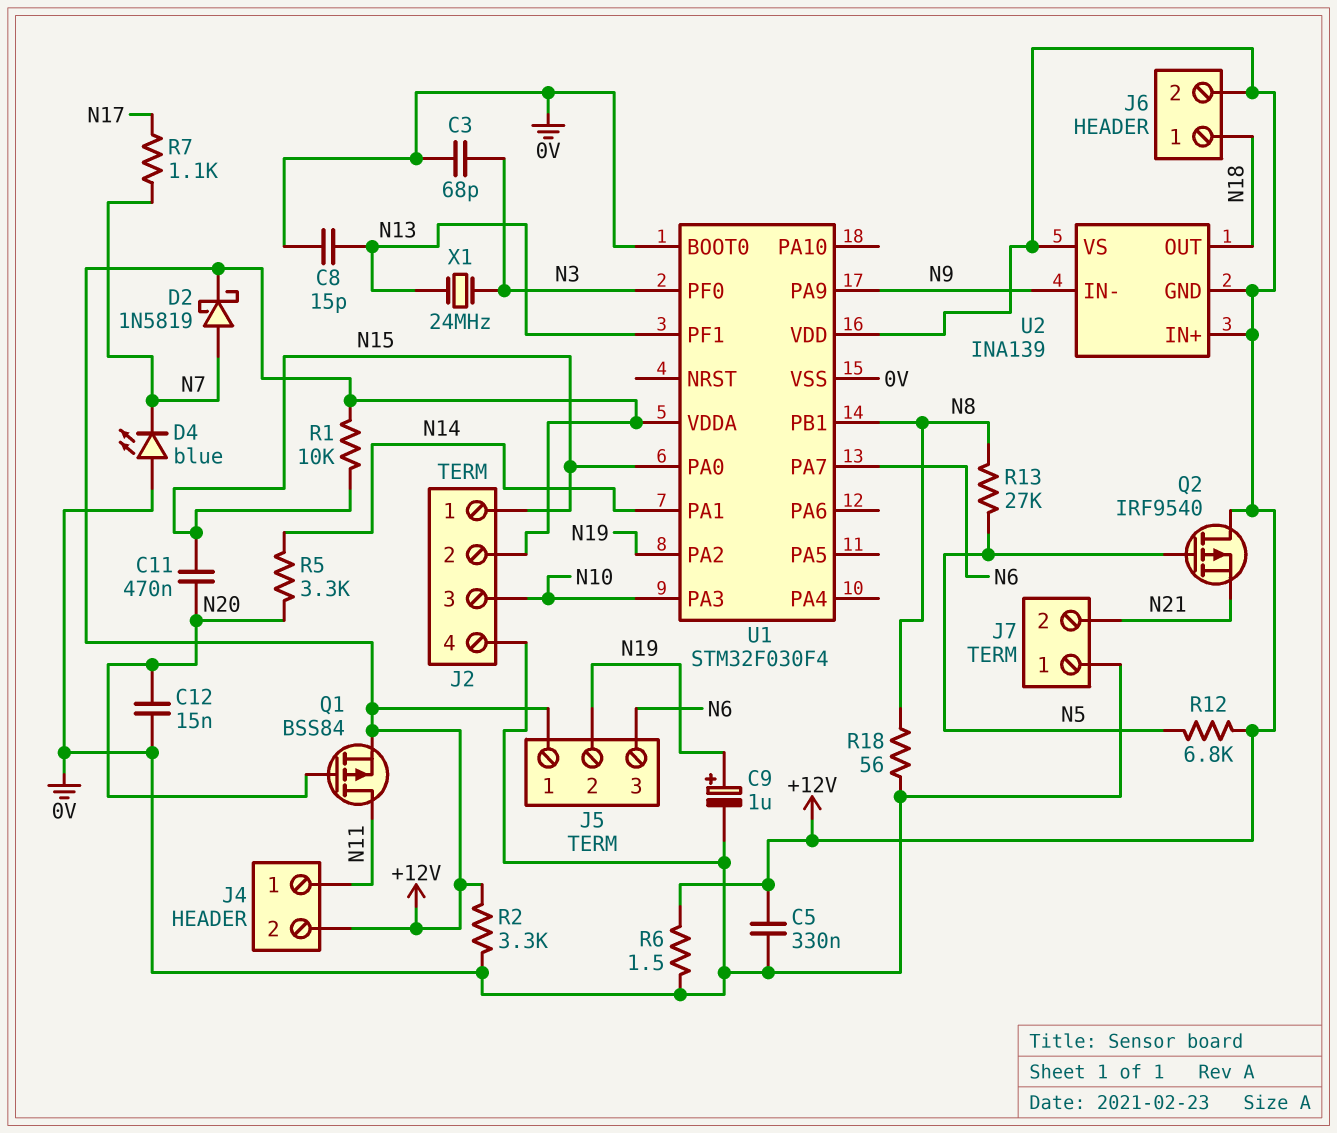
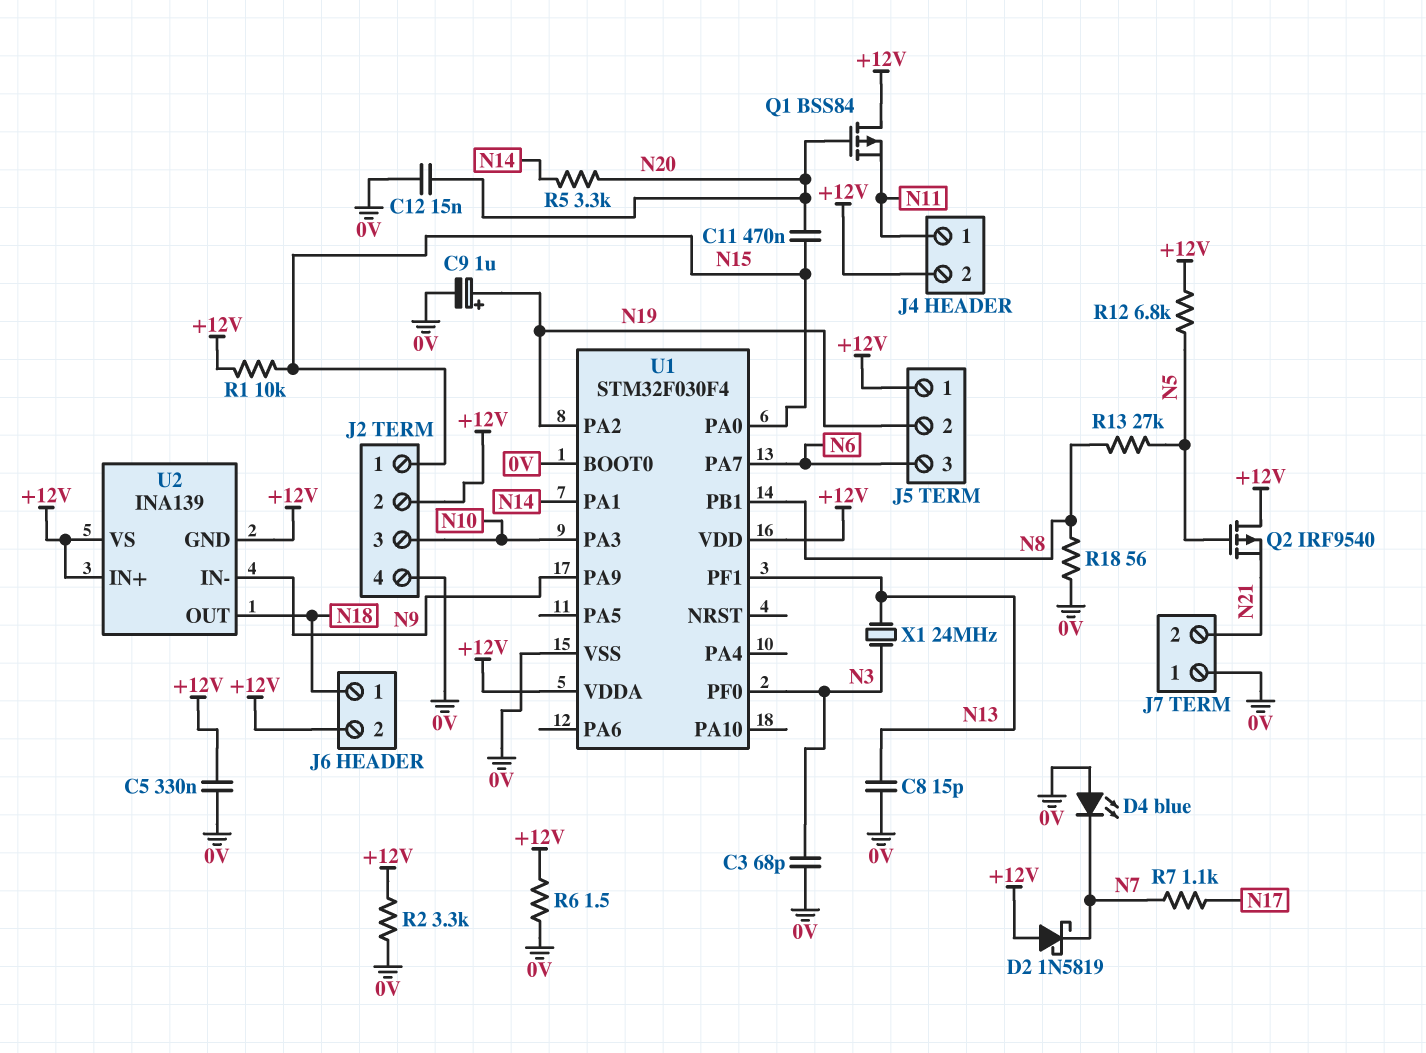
D2: schottky 1N5819 (A N7, K +12V) -> schottky 1N5819 (A +12V, K N7)
Q1: PMOS BSS84 (G N20, D N11, S +12V) -> PMOS BSS84 (G N20, D +12V, S N11)

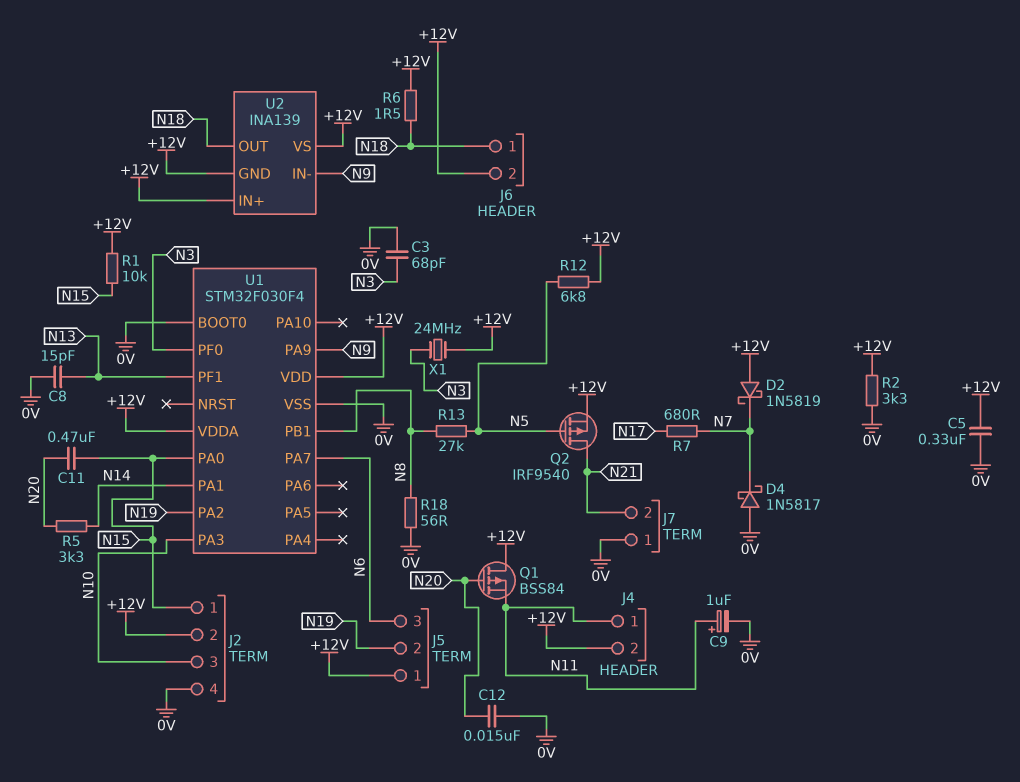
C9: 1uF (plus N19, minus 0V) -> 1uF (plus N11, minus 0V)
D4: LED blue (A 0V, K N7) -> schottky 1N5817 (A 0V, K N7)
Q2: PMOS IRF9540 (G N5, D +12V, S N21) -> PMOS IRF9540 (G N5, D N21, S +12V)
R6: 1.5 (+12V, 0V) -> 1.5 (+12V, N18)
R7: 1.1k (N7, N17) -> 680 (N7, N17)
X1: 24MHz (N3, N13) -> 24MHz (+12V, N3)

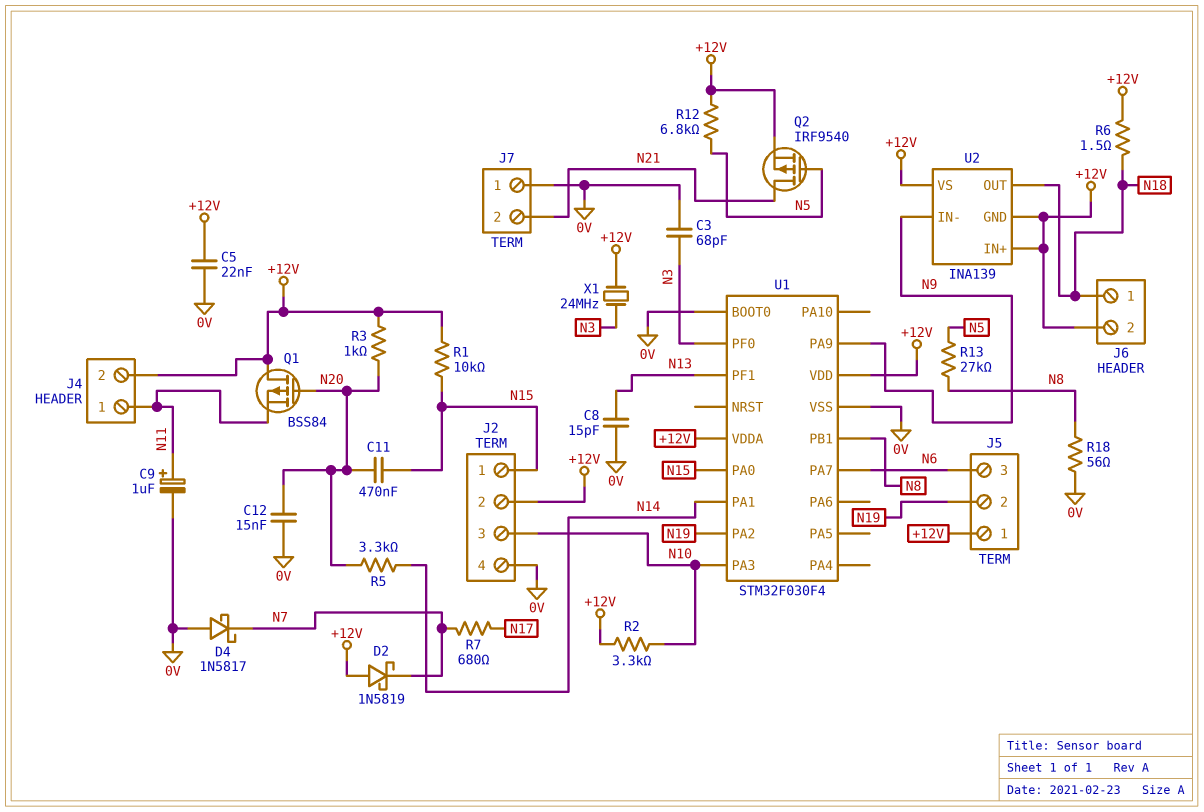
C5: 330nF (+12V, 0V) -> 22nF (+12V, 0V)
R2: 3.3k (+12V, 0V) -> 3.3k (+12V, N10)
R3: none -> 1k (+12V, N20)

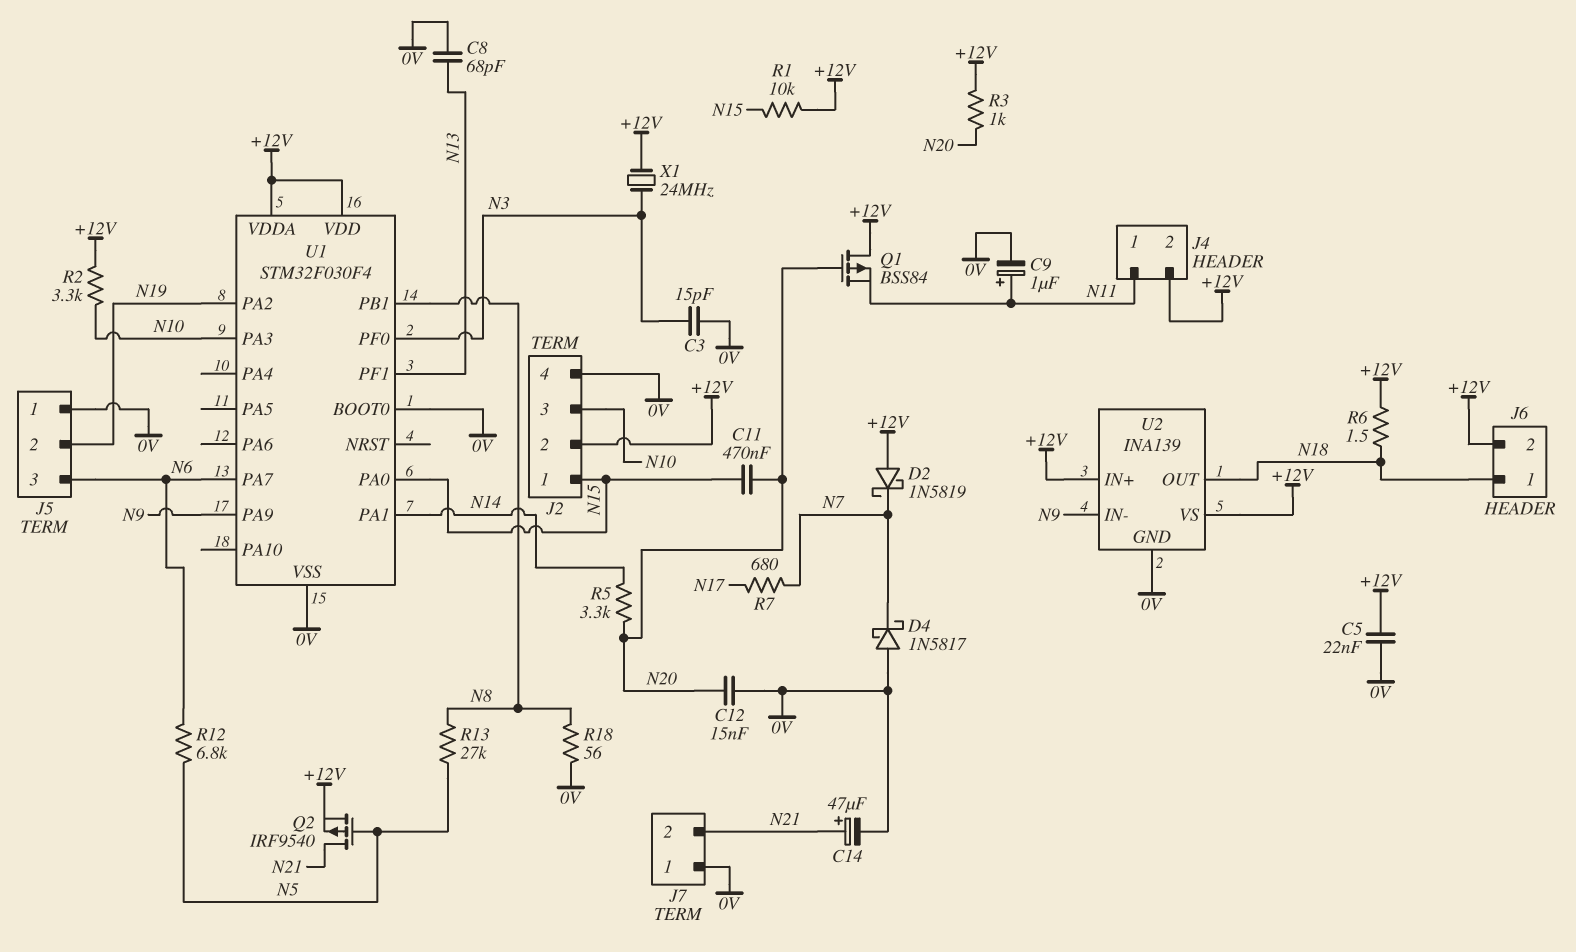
C3: 68pF (0V, N3) -> 15pF (0V, N3)
C8: 15pF (0V, N13) -> 68pF (0V, N13)
C14: none -> 47uF (plus N21, minus 0V)
J5 pin 1: +12V -> 0V
R12: 6.8k (+12V, N5) -> 6.8k (N5, N6)
U2 pin GND: +12V -> 0V

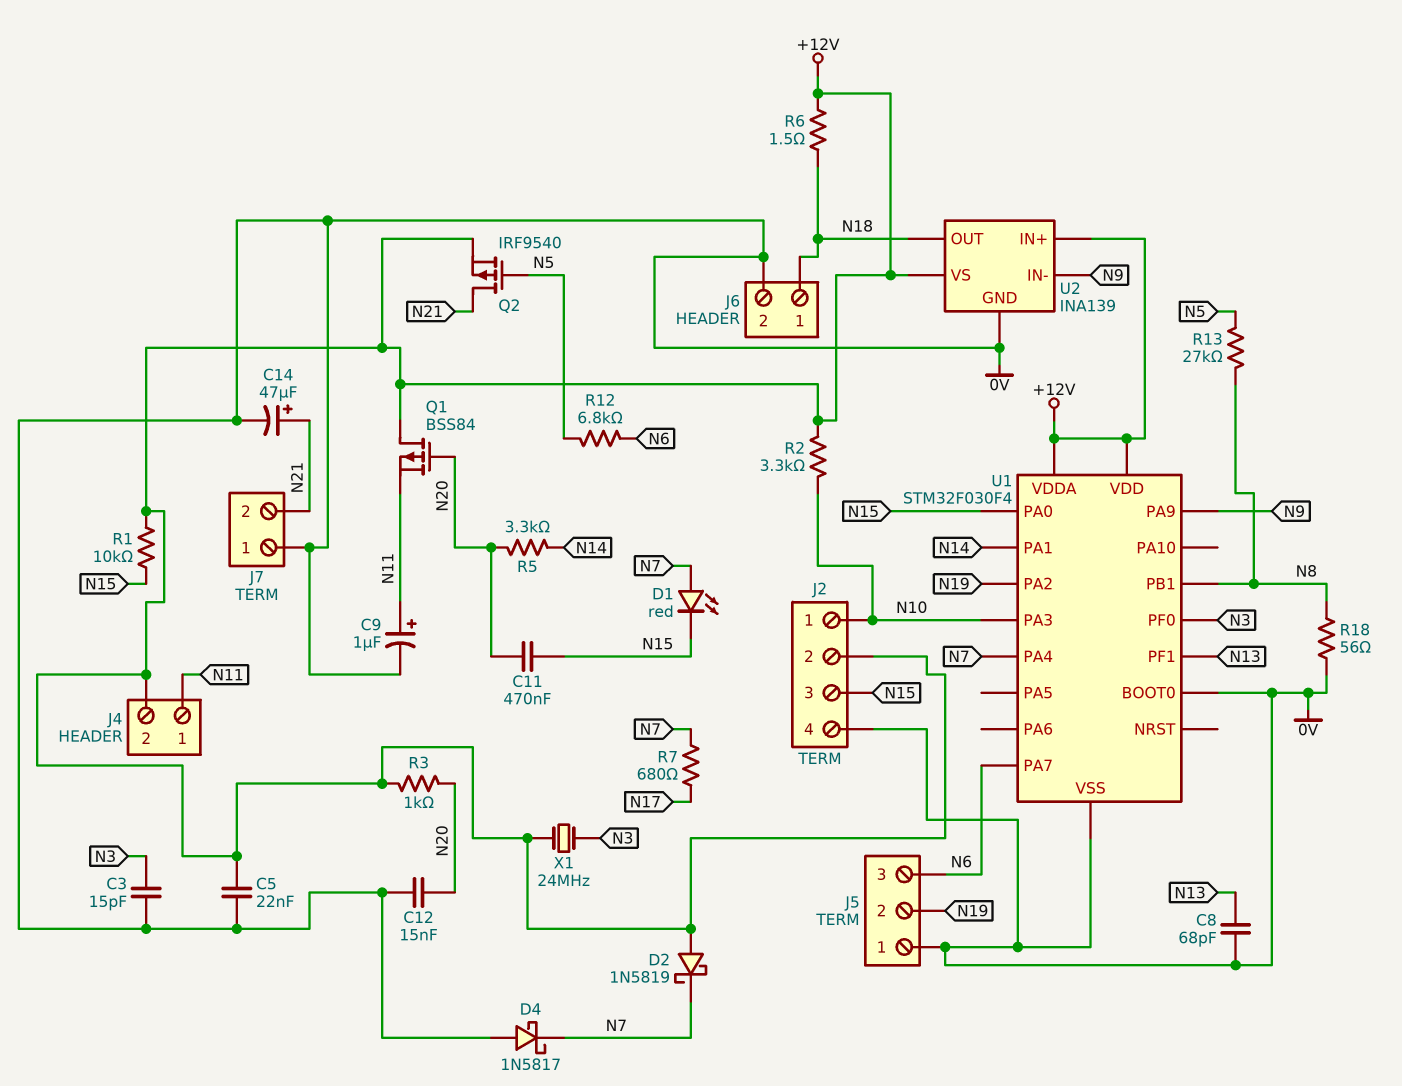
D1: none -> LED red (A N7, K N15)
J2 pin 1: N15 -> N10
J2 pin 3: N10 -> N15
J6 pin 2: +12V -> 0V
U1 pin PA4: none -> N7

